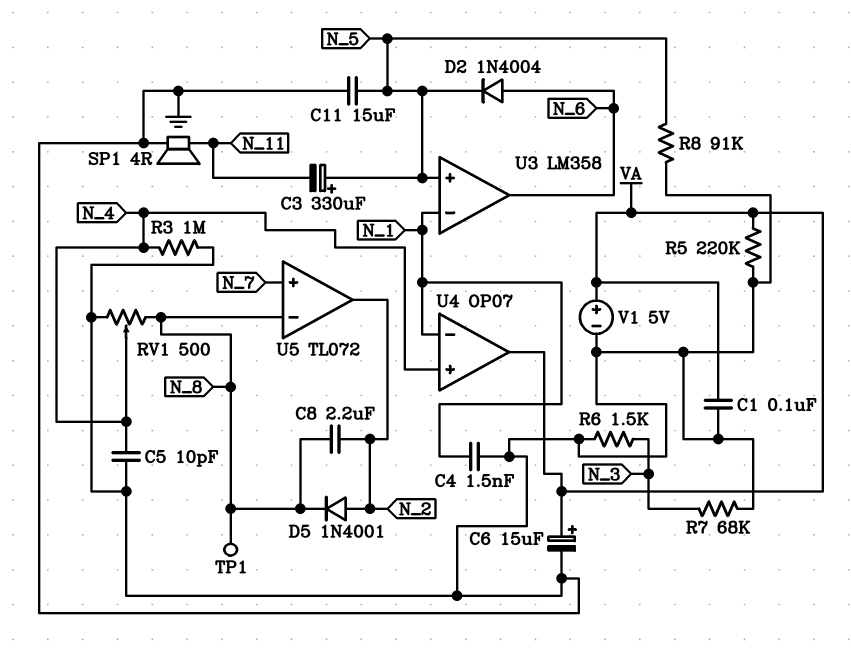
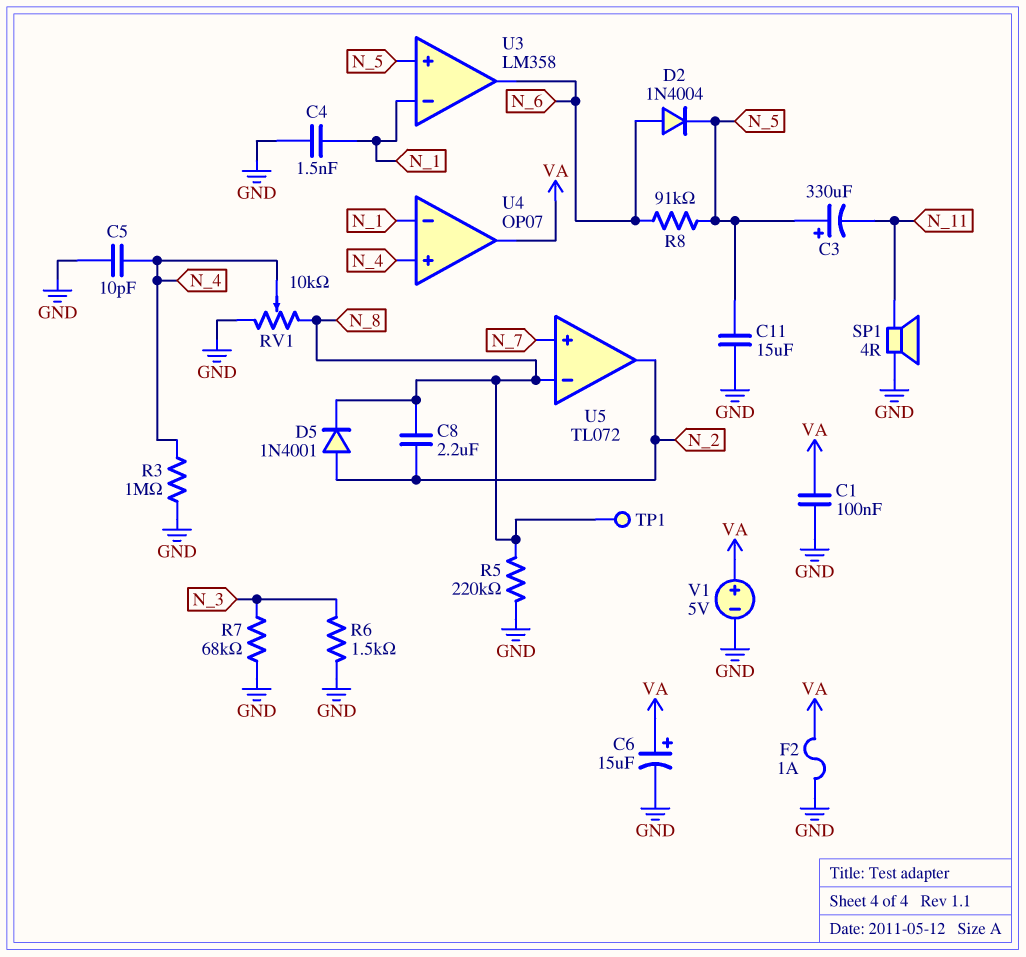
F2: none -> 1A (GND, VA)
R5: 220k (GND, VA) -> 220k (GND, N_8)
R8: 91k (GND, N_5) -> 91k (N_5, N_6)
RV1: 500 (GND, N_8, wiper N_4) -> 10k (GND, N_8, wiper N_4)

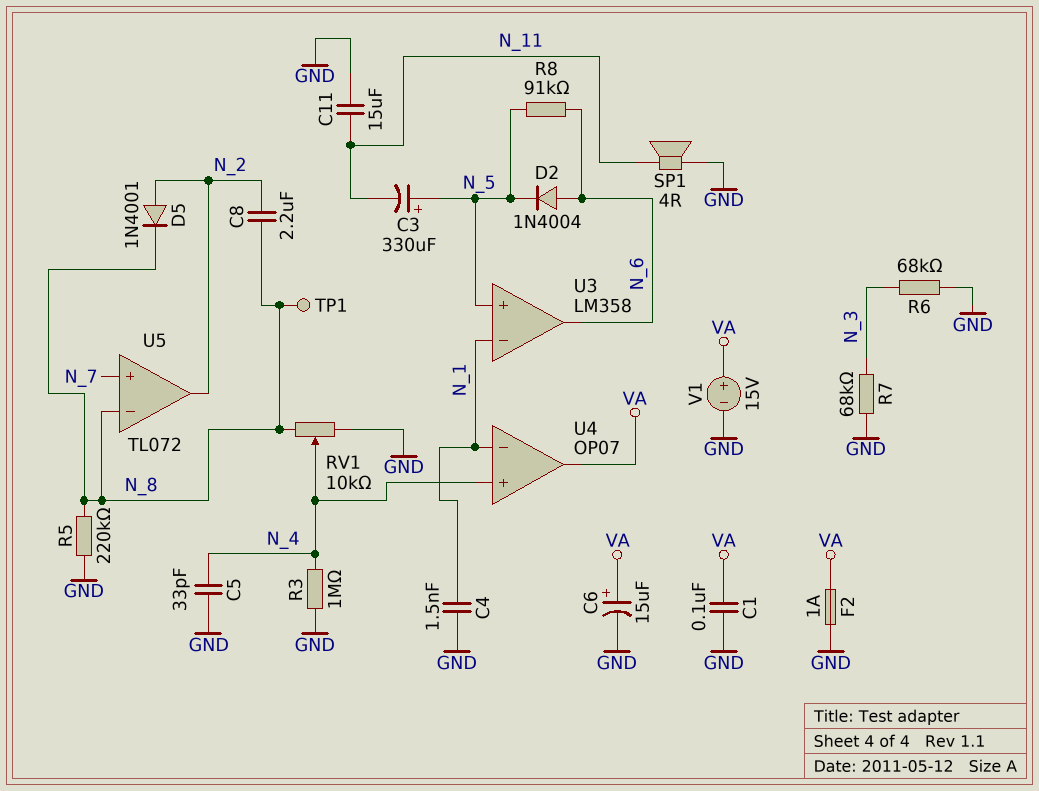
C5: 10pF (GND, N_4) -> 33pF (GND, N_4)
C11: 15uF (GND, N_5) -> 15uF (GND, N_11)
R6: 1.5k (GND, N_3) -> 68k (GND, N_3)
V1: 5V (plus VA, minus GND) -> 15V (plus VA, minus GND)

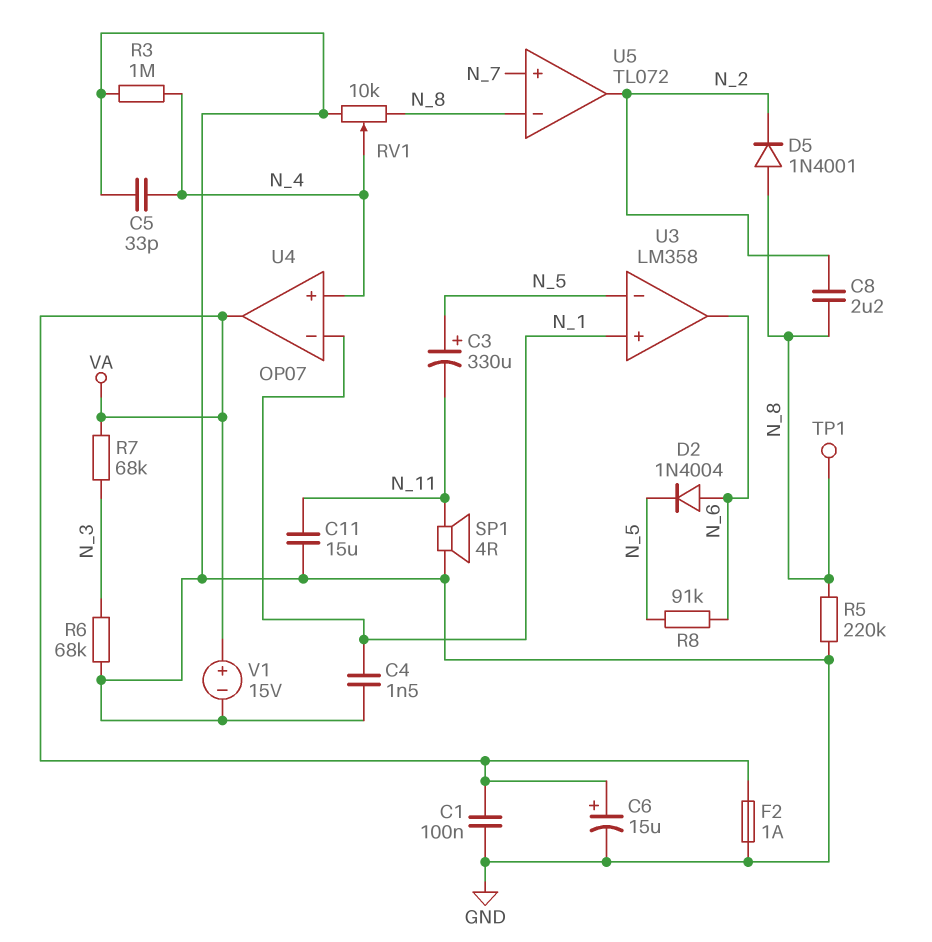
D5: diode 1N4001 (A N_2, K N_8) -> diode 1N4001 (A N_8, K N_2)
R7: 68k (GND, N_3) -> 68k (N_3, VA)
U3 pin in+: N_5 -> N_1
U3 pin in-: N_1 -> N_5

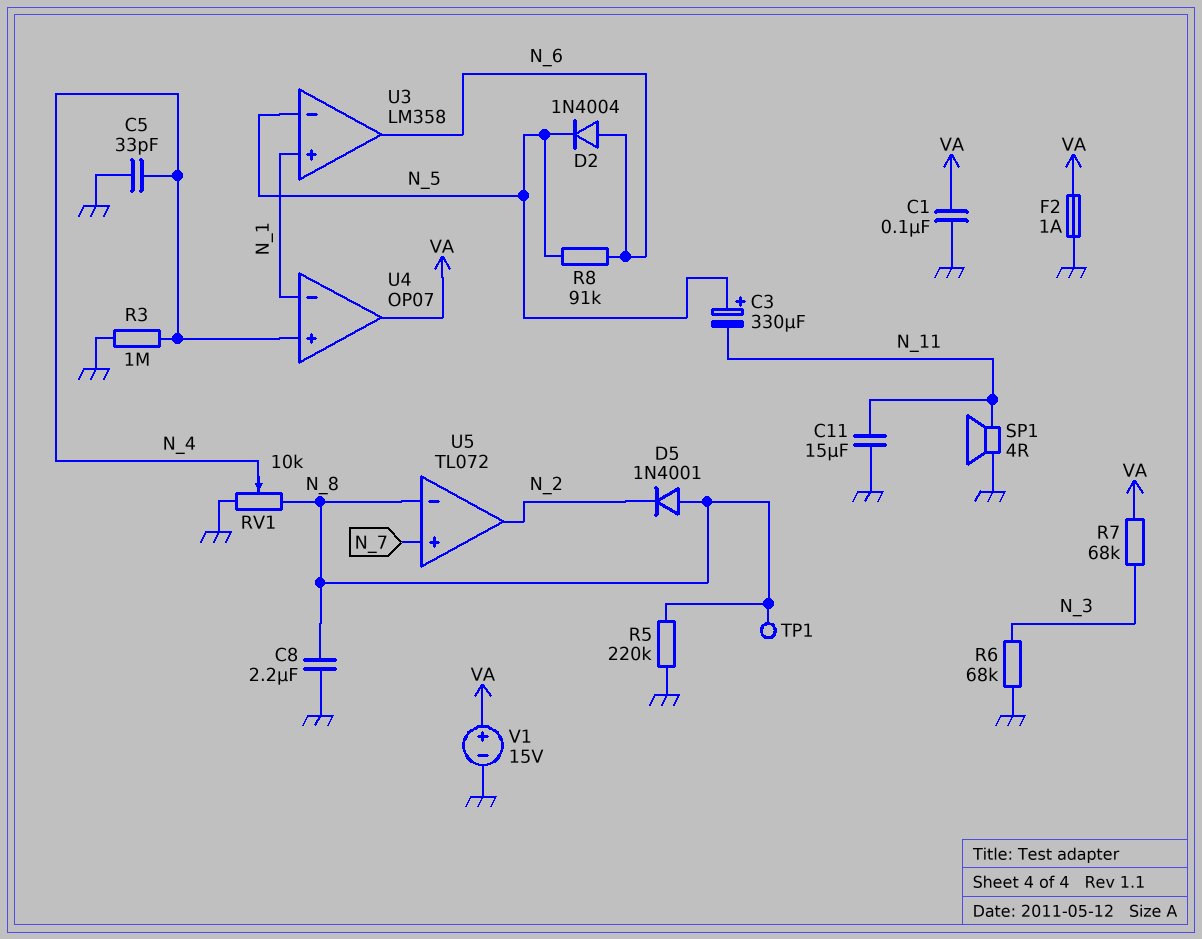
C4: 1.5nF (GND, N_1) -> none
C6: 15uF (plus VA, minus GND) -> none
C8: 2.2uF (N_2, N_8) -> 2.2uF (GND, N_8)

